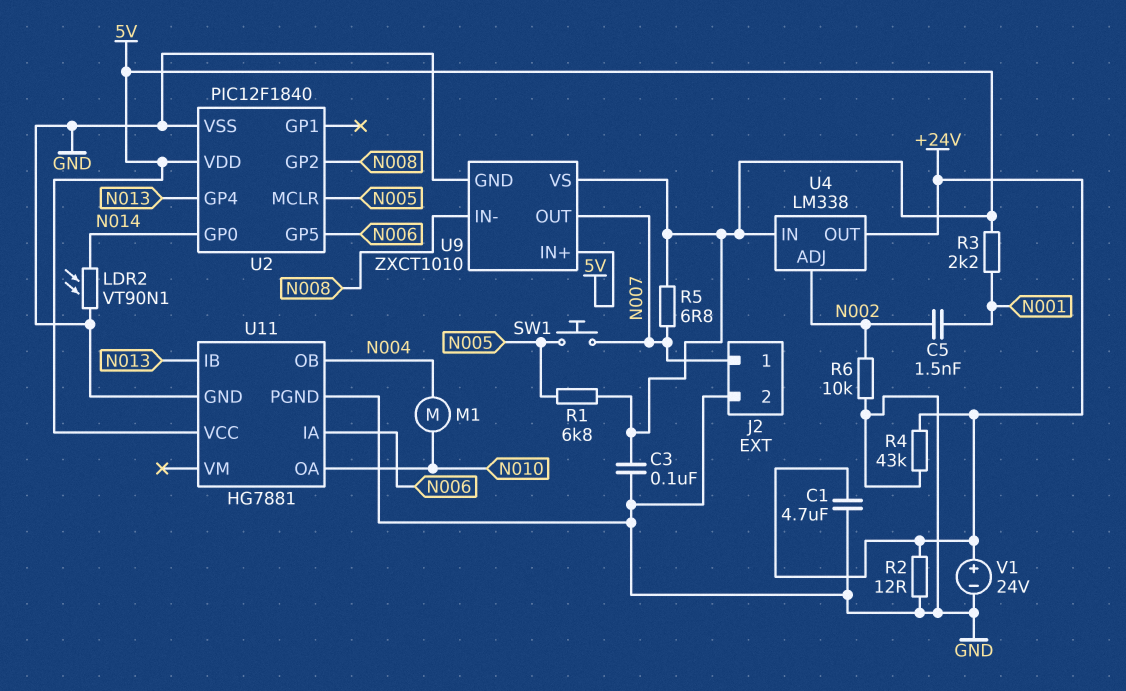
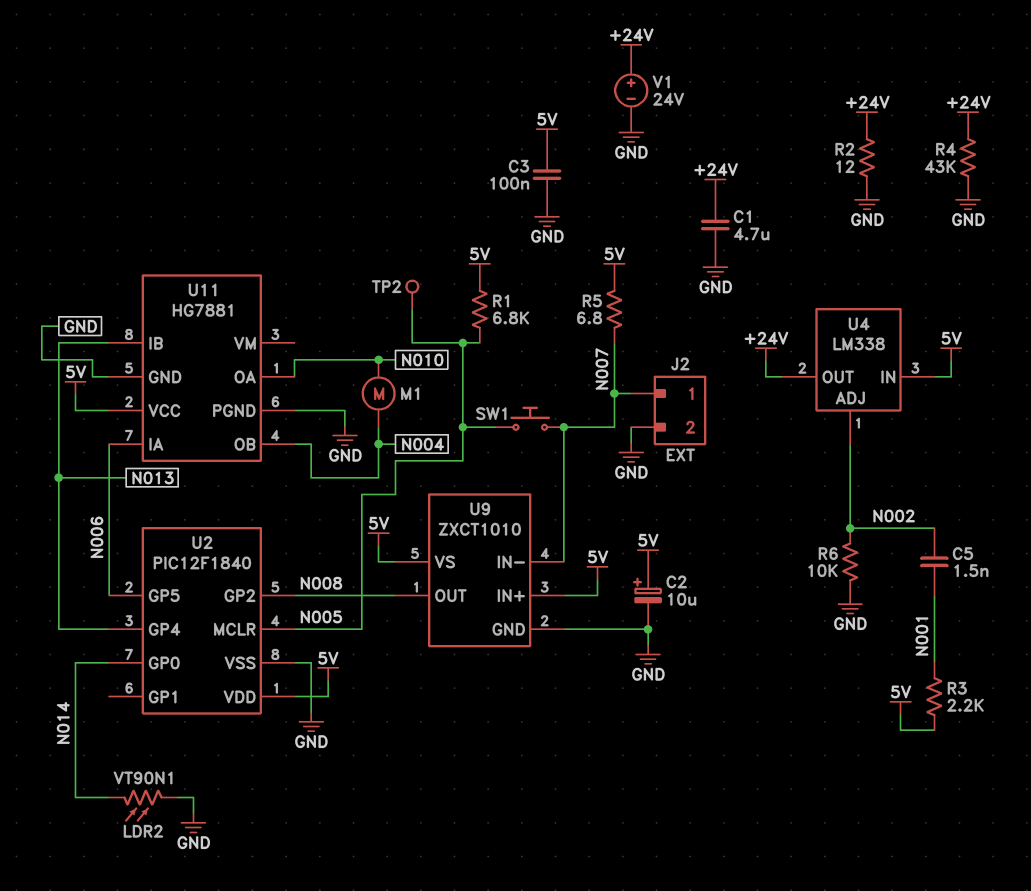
C2: none -> 10uF (plus 5V, minus GND)
TP2: none -> test point (N005)
U9 pin IN-: N008 -> N007
U9 pin OUT: N007 -> N008

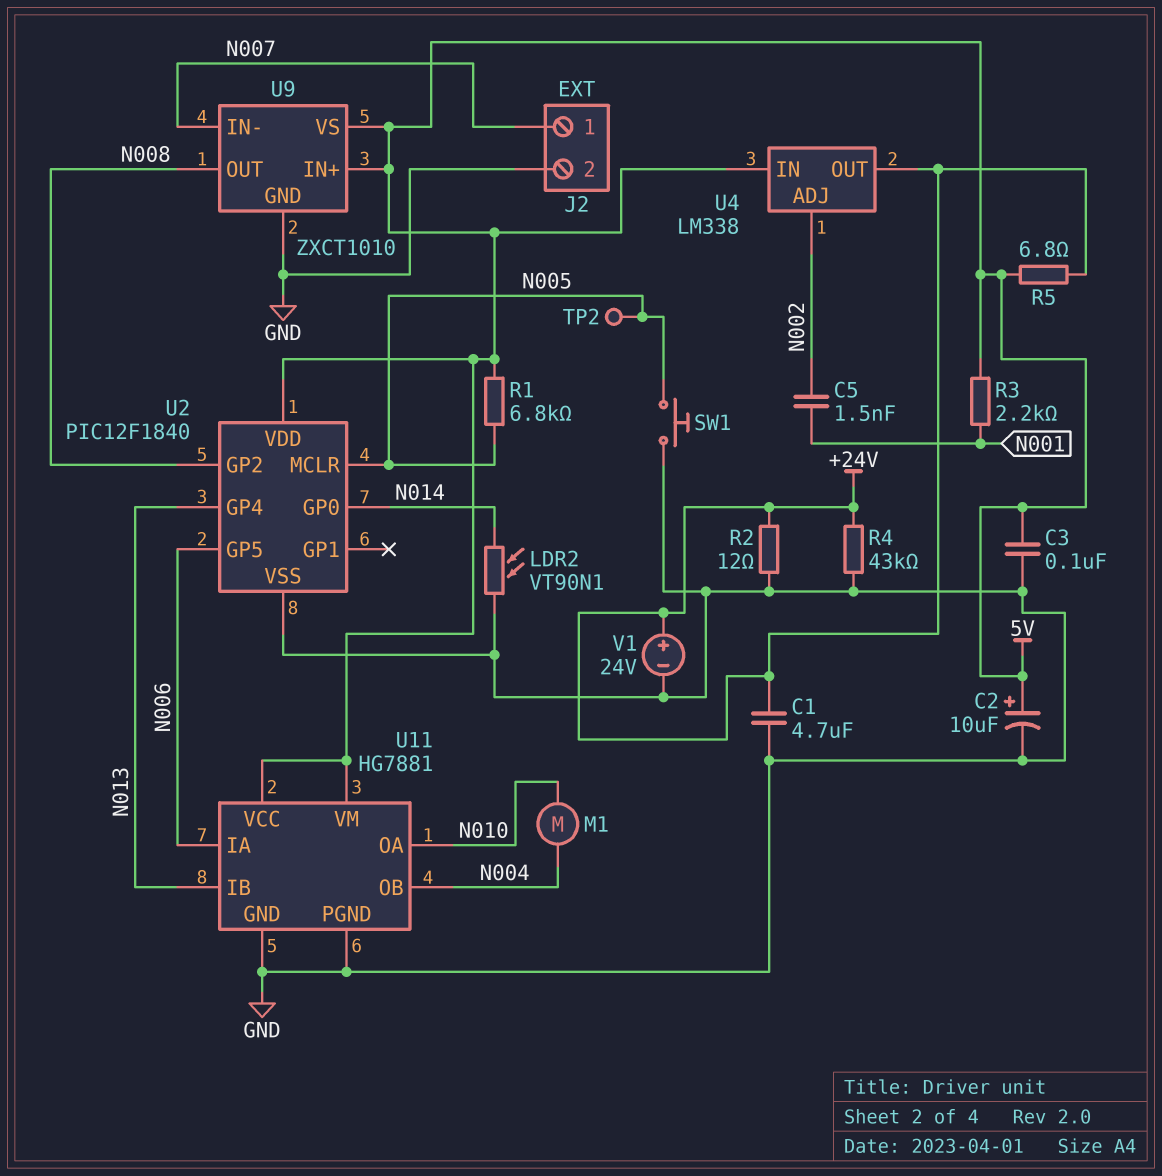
R5: 6.8 (5V, N007) -> 6.8 (+24V, 5V)
R6: 10k (GND, N002) -> none
SW1: button (N005, N007) -> button (GND, N005)
U11 pin VM: none -> 5V

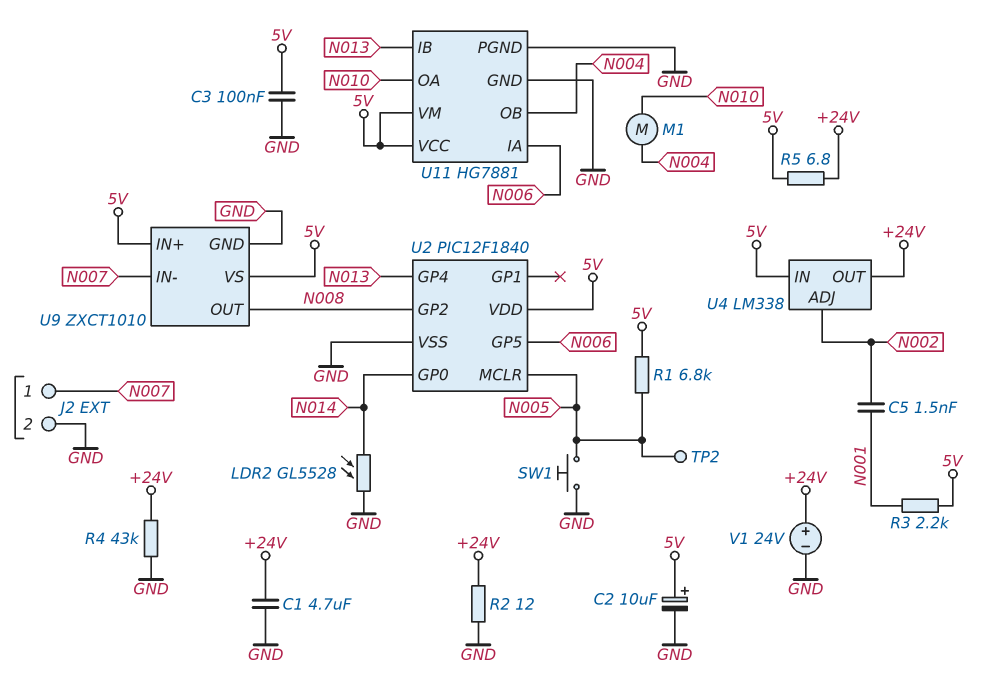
LDR2: VT90N1 (GND, N014) -> GL5528 (GND, N014)

